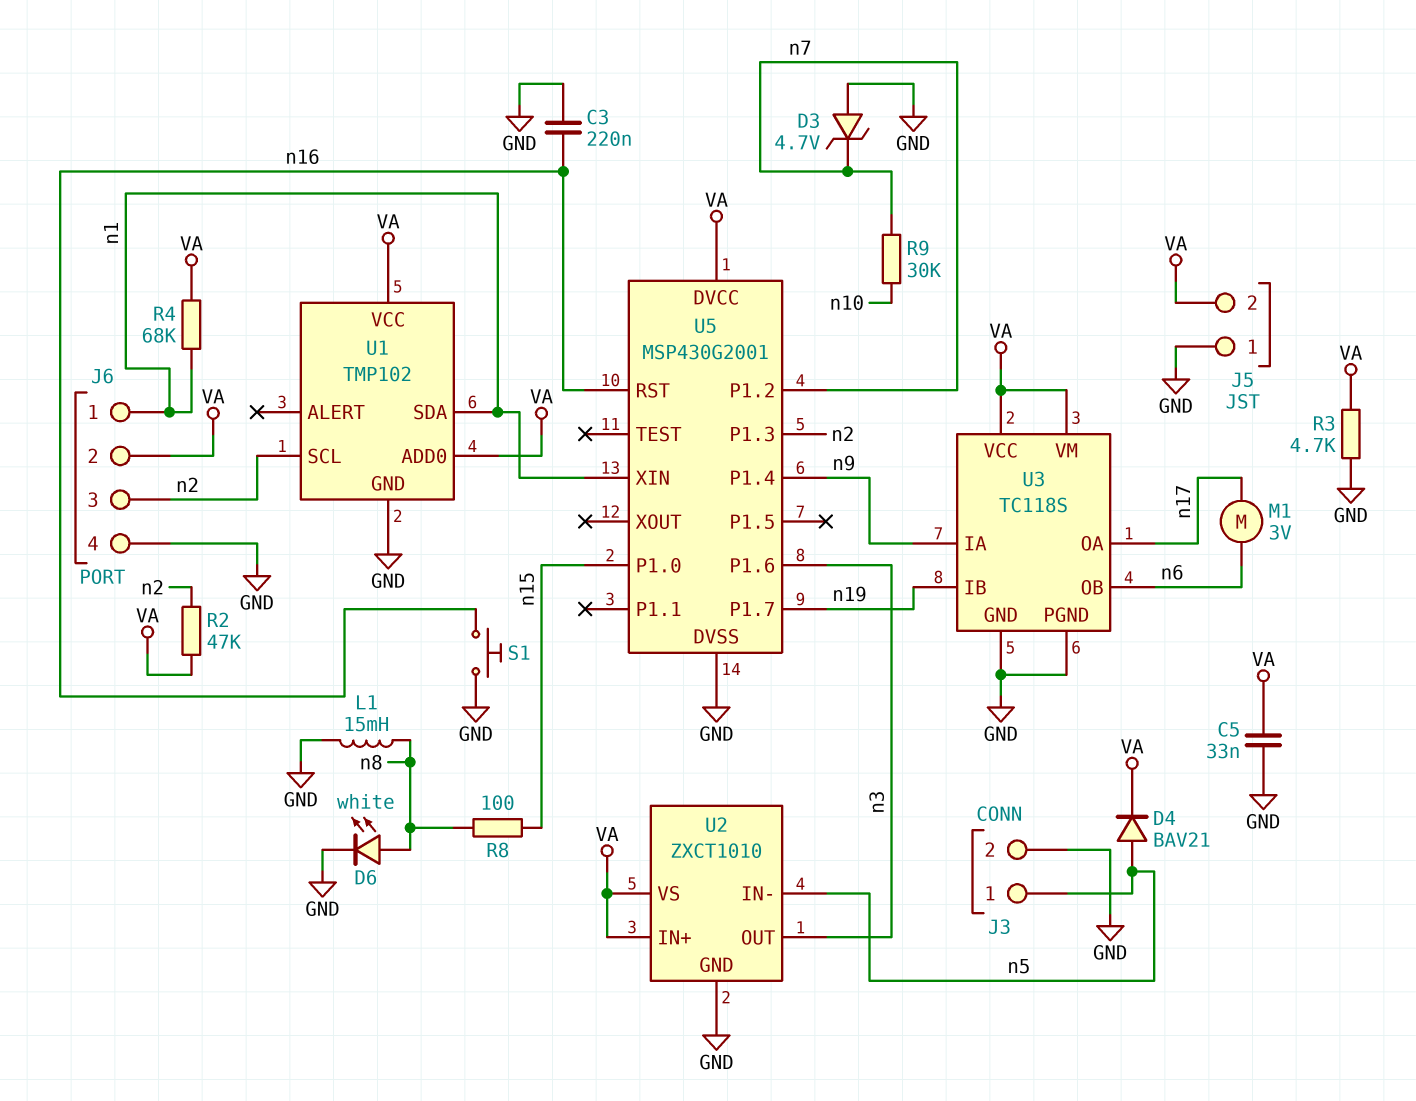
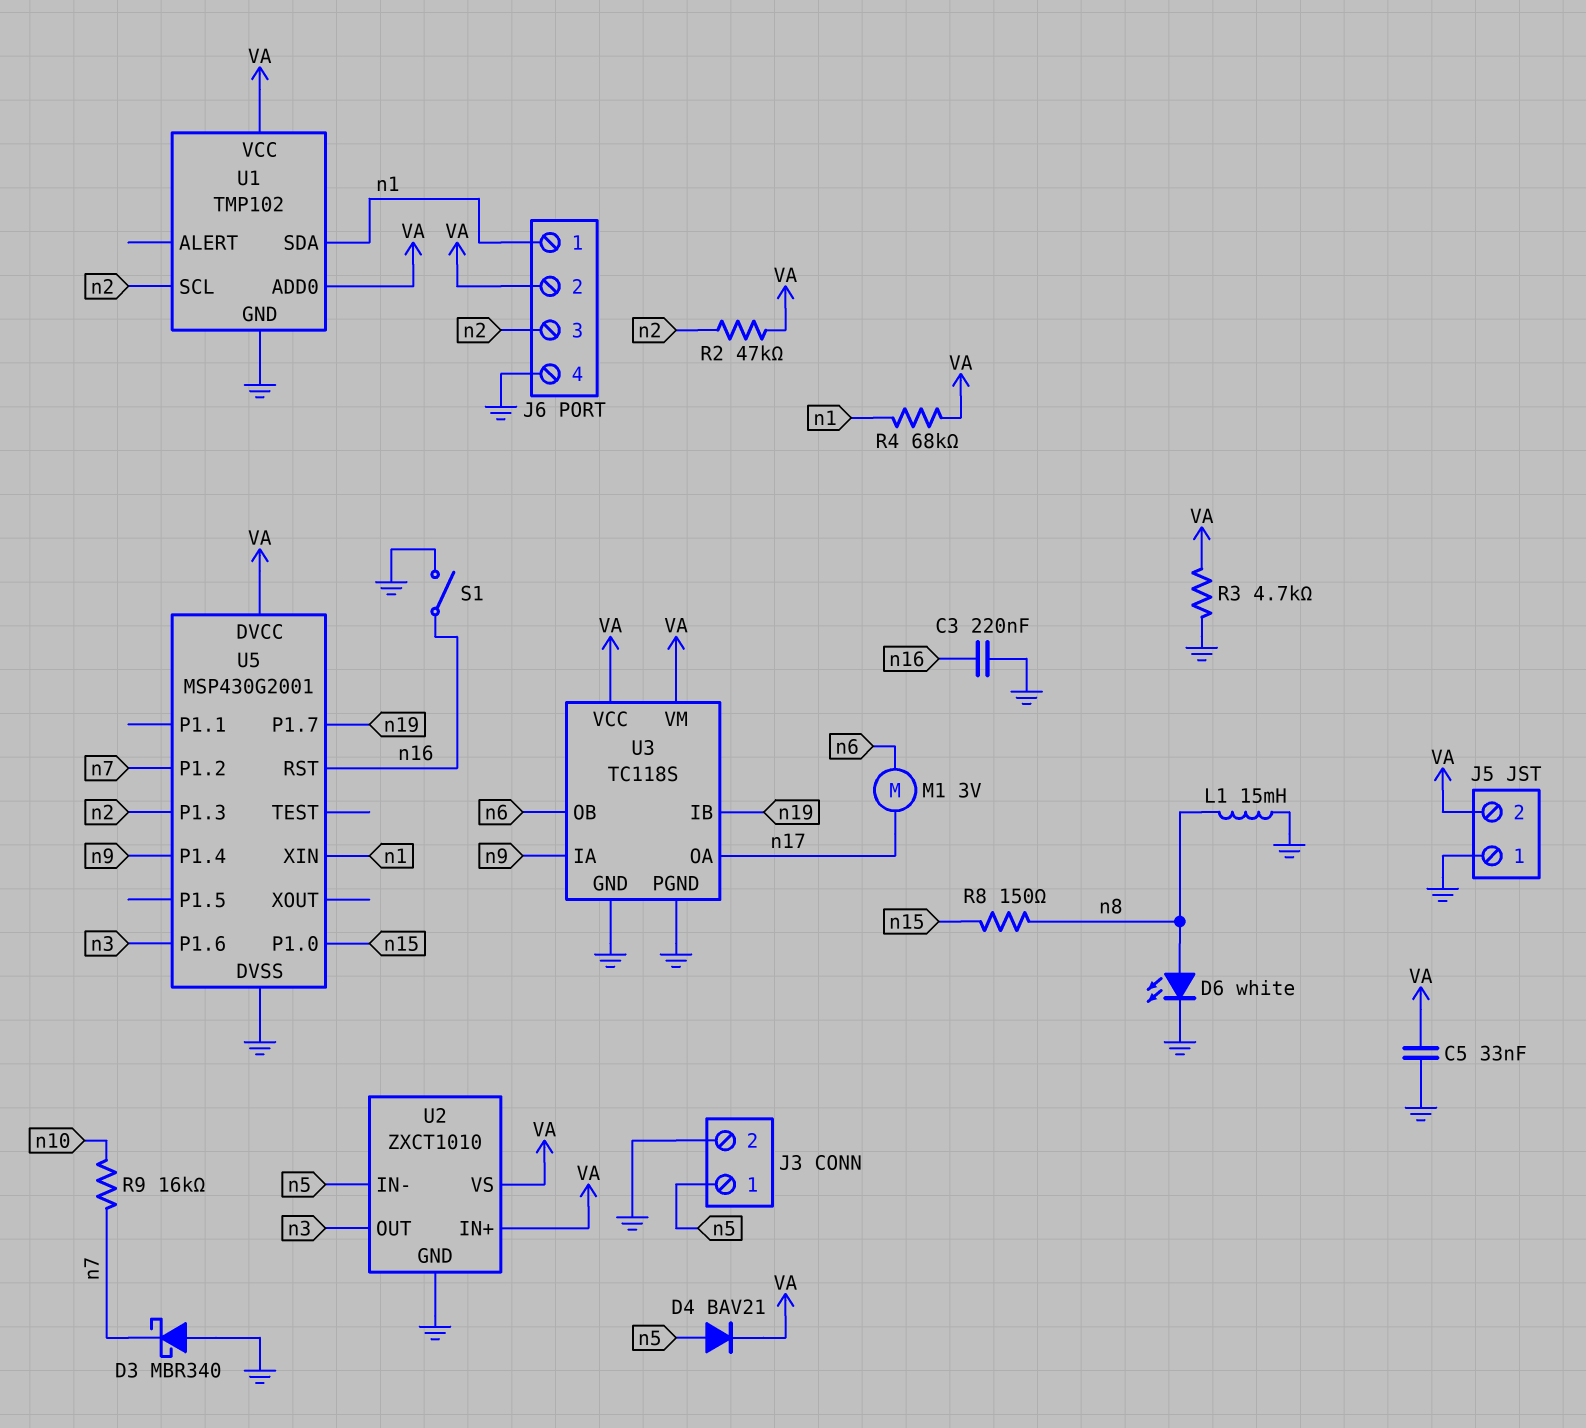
D3: zener 4.7V (A GND, K n7) -> schottky MBR340 (A GND, K n7)
R8: 100 (n8, n15) -> 150 (n8, n15)
R9: 30k (n7, n10) -> 16k (n7, n10)
S1: button (GND, n16) -> switch (GND, n16)

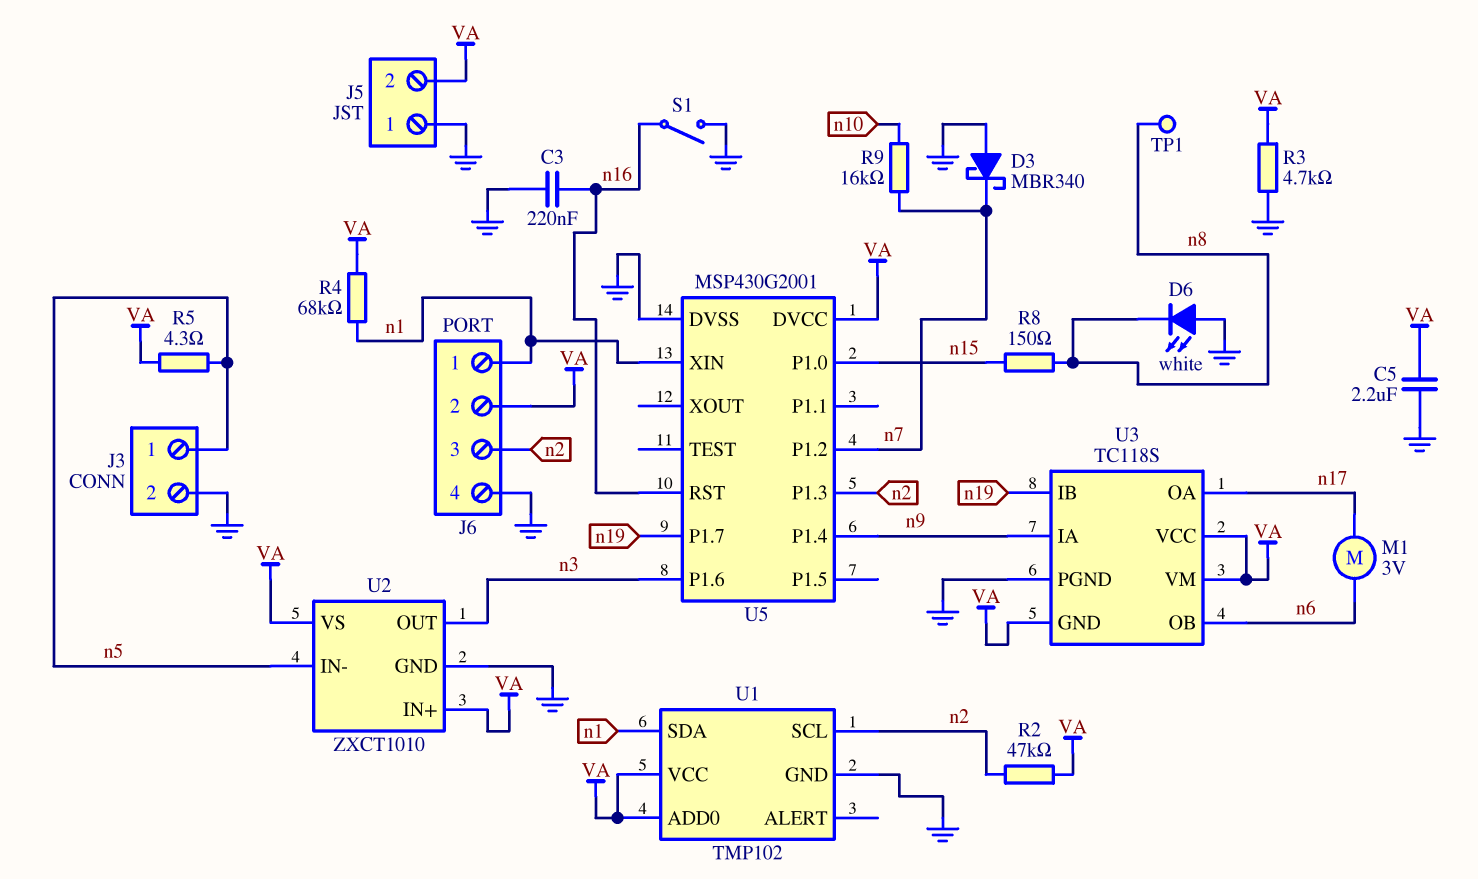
C5: 33nF (GND, VA) -> 2.2uF (GND, VA)
D4: diode BAV21 (A n5, K VA) -> none
D6: LED white (A n8, K GND) -> LED white (A GND, K n8)
L1: 15mH (GND, n8) -> none
R5: none -> 4.3 (VA, n5)
TP1: none -> test point (n8)
U3 pin GND: GND -> VA

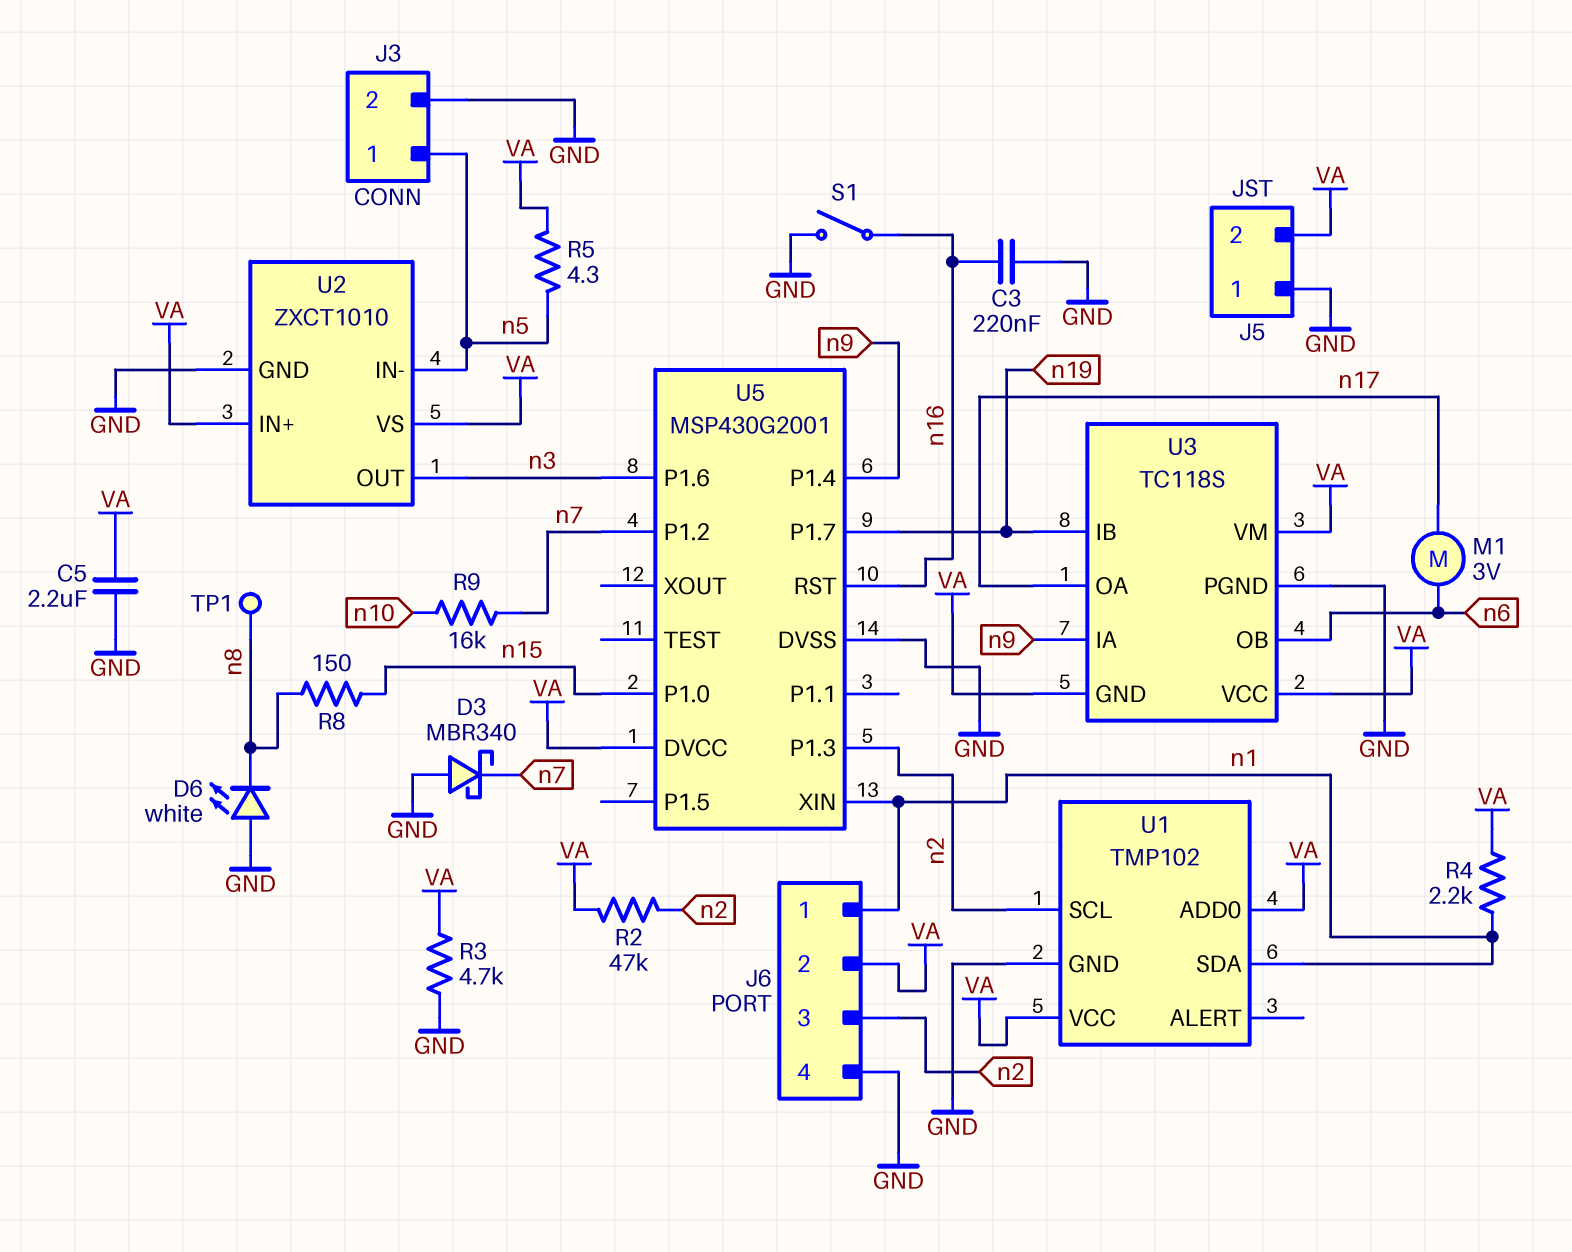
R4: 68k (VA, n1) -> 2.2k (VA, n1)

